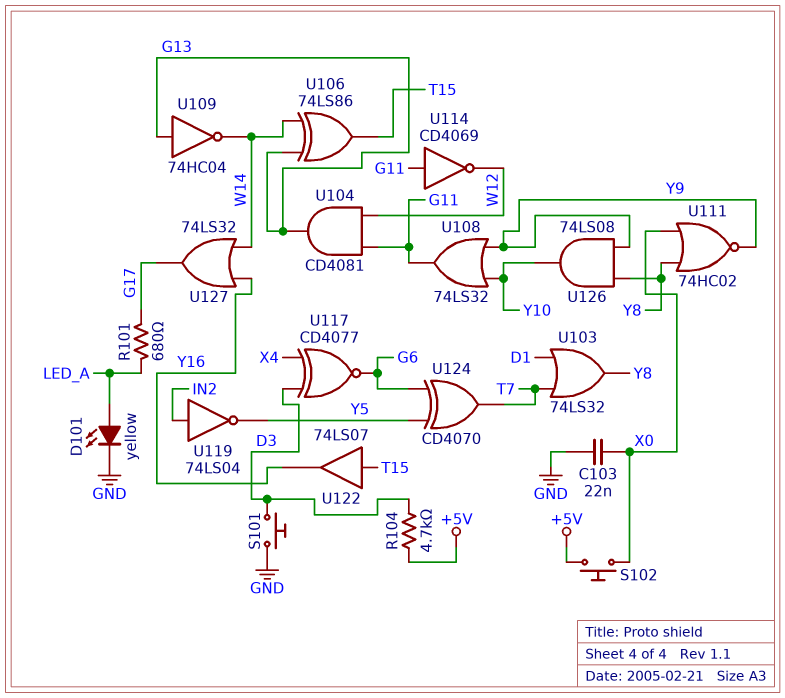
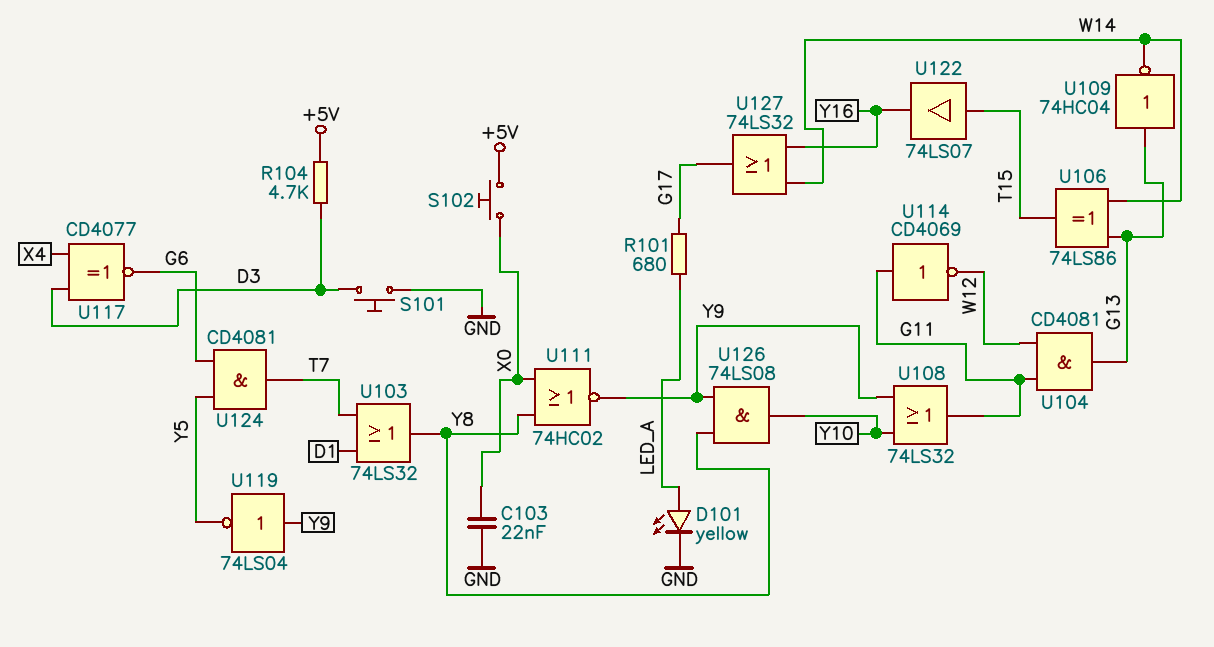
U119: NOT 74LS04 (in IN2, out Y5) -> NOT 74LS04 (in Y9, out Y5)
U124: XOR CD4070 (in G6, in Y5, out T7) -> AND CD4081 (in G6, in Y5, out T7)

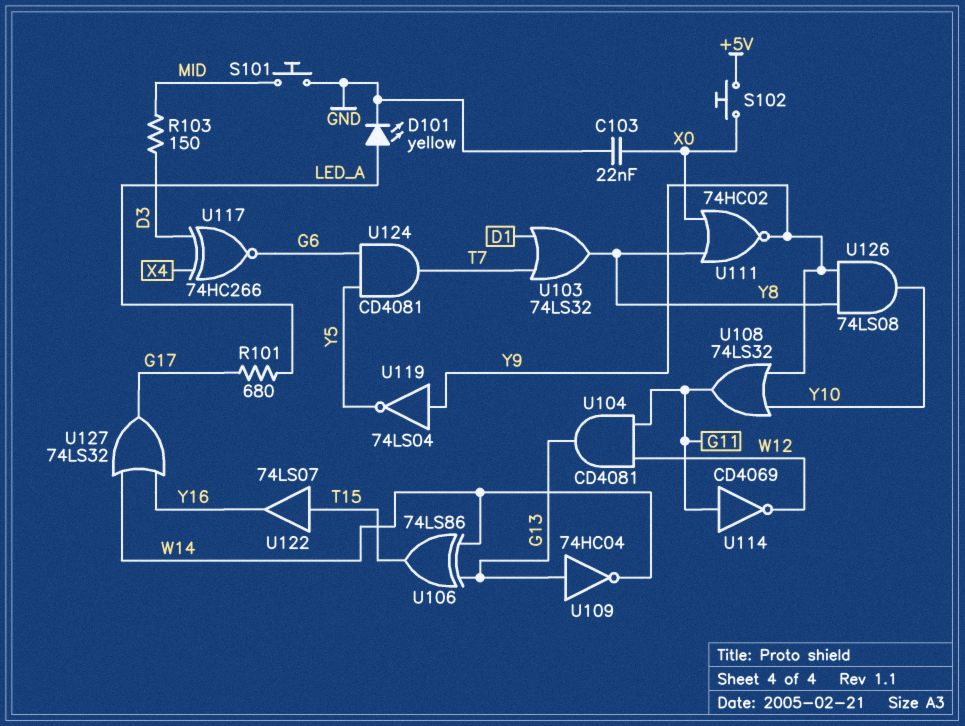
R103: none -> 150 (D3, MID)
R104: 4.7k (+5V, D3) -> none
S101: button (D3, GND) -> button (GND, MID)
U117: XNOR CD4077 (in D3, in X4, out G6) -> XNOR 74HC266 (in D3, in X4, out G6)

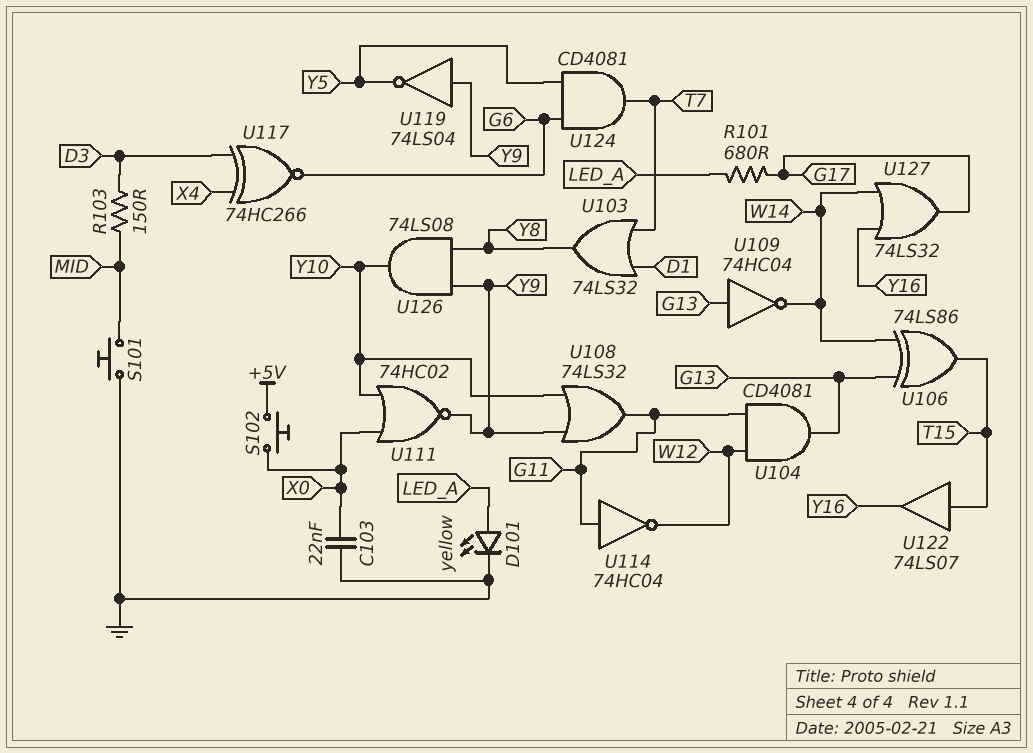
U111: NOR 74HC02 (in X0, in Y8, out Y9) -> NOR 74HC02 (in X0, in Y10, out Y9)
U114: NOT CD4069 (in G11, out W12) -> NOT 74HC04 (in G11, out W12)

